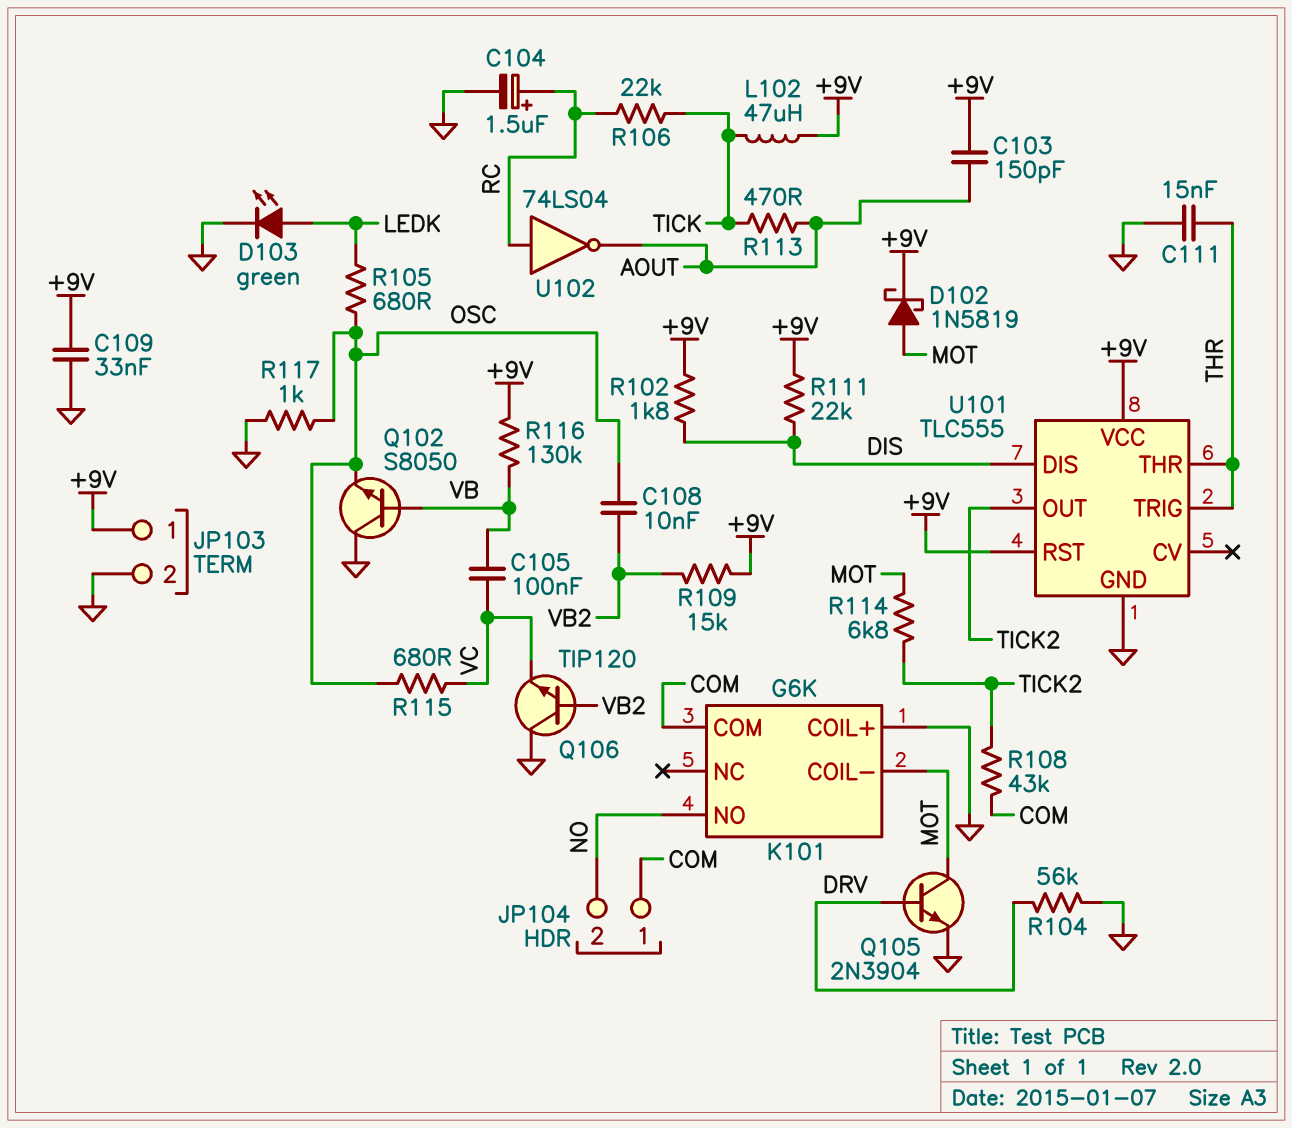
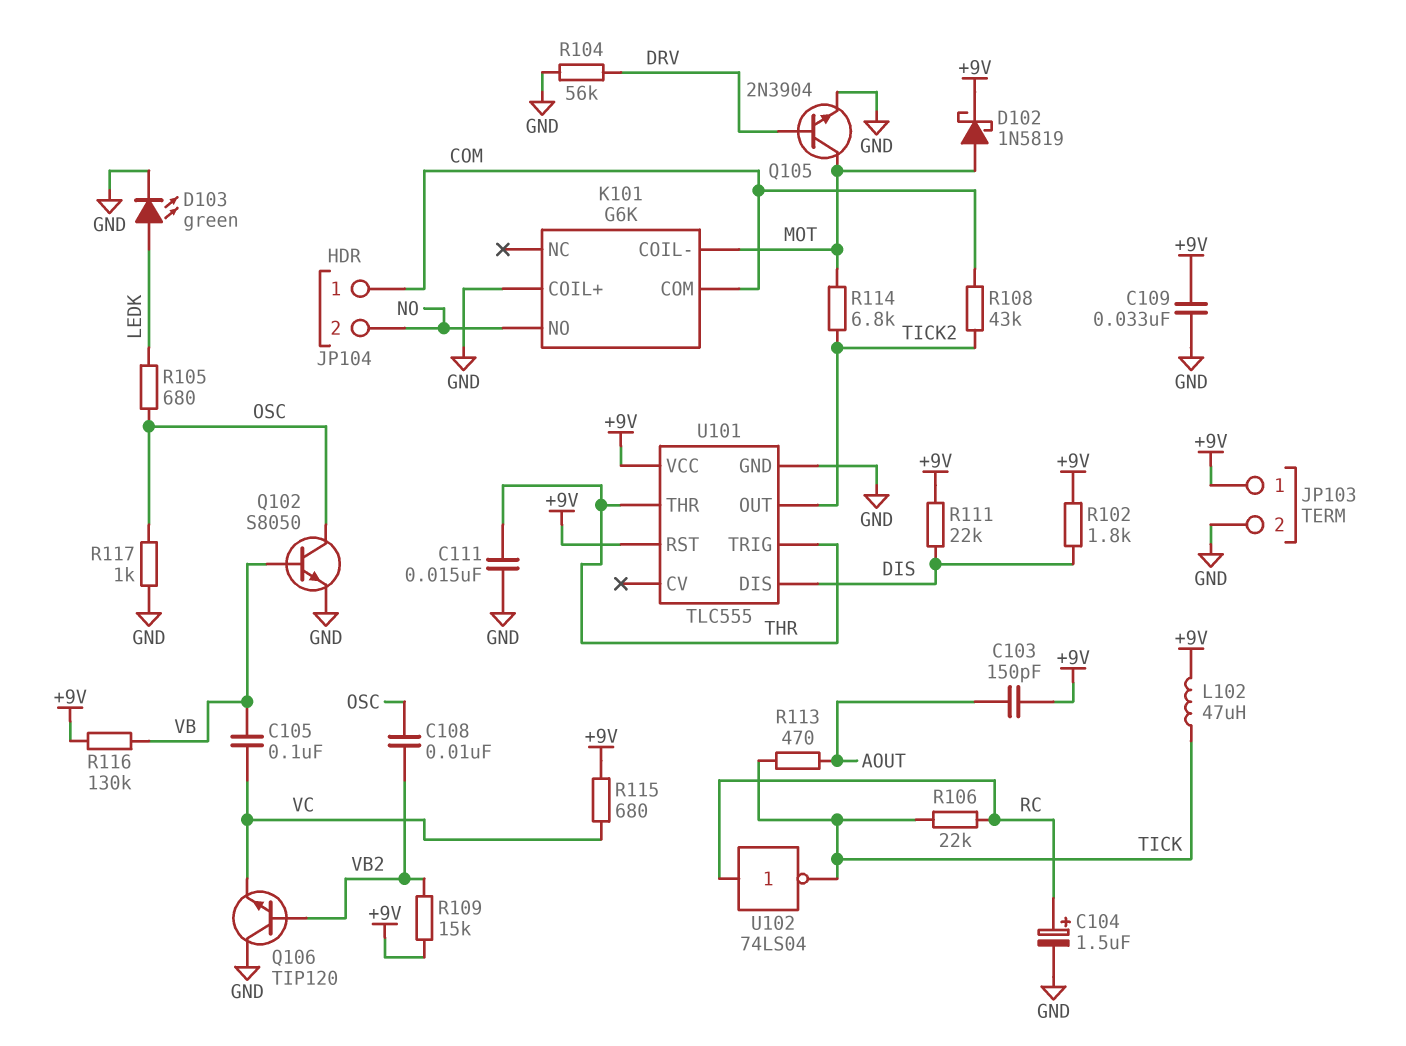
Q102: NPN S8050 (B VB, C GND, E OSC) -> NPN S8050 (B VB, C OSC, E GND)
R115: 680 (OSC, VC) -> 680 (+9V, VC)
U102: NOT 74LS04 (in RC, out AOUT) -> NOT 74LS04 (in RC, out TICK)

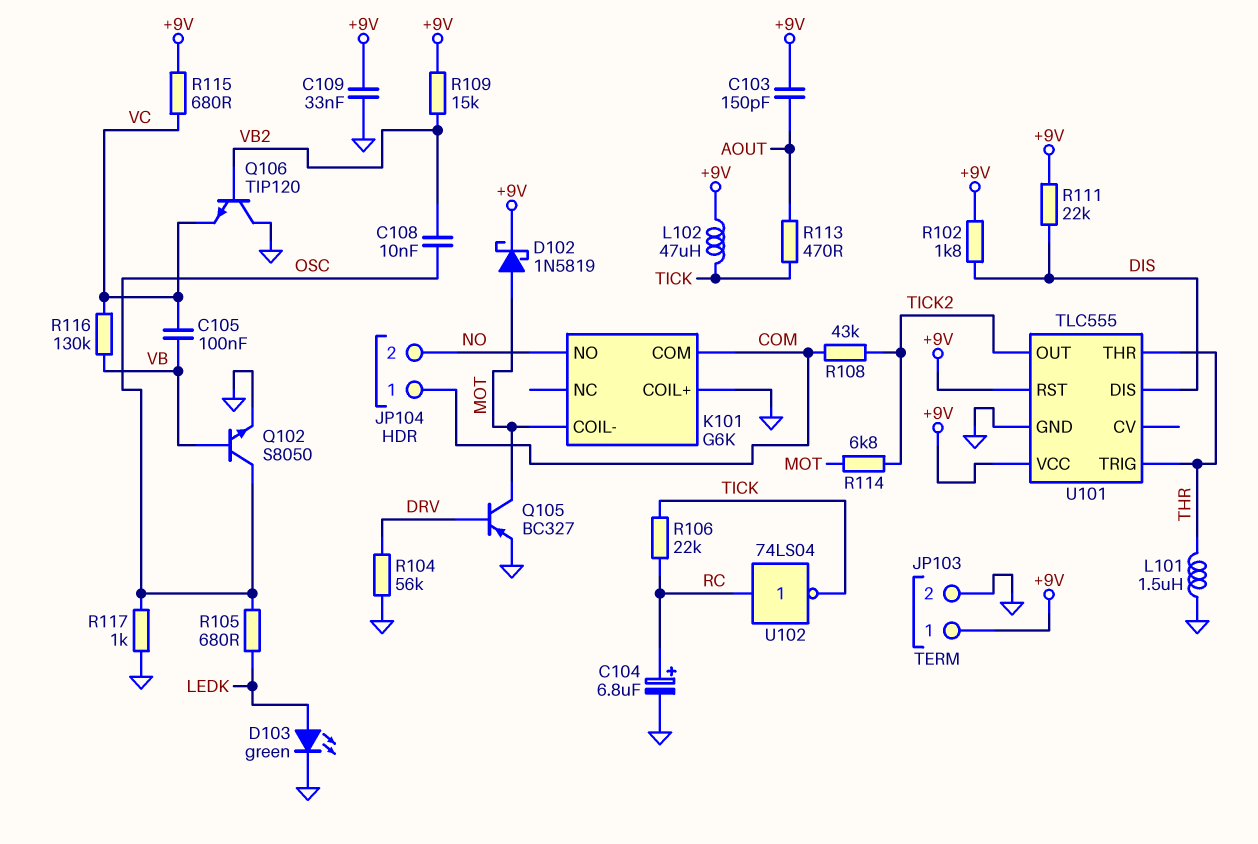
C104: 1.5uF (plus RC, minus GND) -> 6.8uF (plus RC, minus GND)
C111: 15nF (GND, THR) -> none
L101: none -> 1.5uH (GND, THR)
Q105: NPN 2N3904 (B DRV, C MOT, E GND) -> PNP BC327 (B DRV, C MOT, E GND)
R116: 130k (+9V, VB) -> 130k (VB, VC)

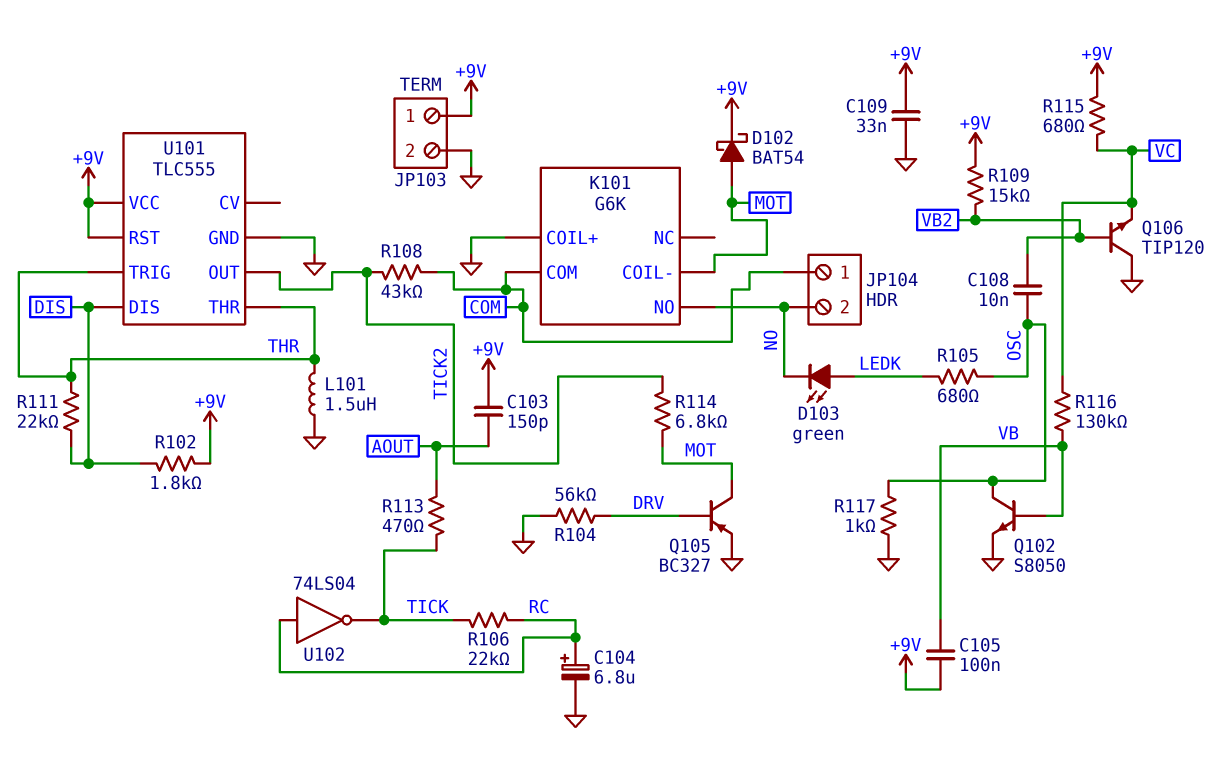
C105: 100nF (VB, VC) -> 100nF (+9V, VB)
D102: schottky 1N5819 (A MOT, K +9V) -> schottky BAT54 (A MOT, K +9V)
D103: LED green (A LEDK, K GND) -> LED green (A LEDK, K NO)
L102: 47uH (+9V, TICK) -> none
R111: 22k (+9V, DIS) -> 22k (DIS, THR)

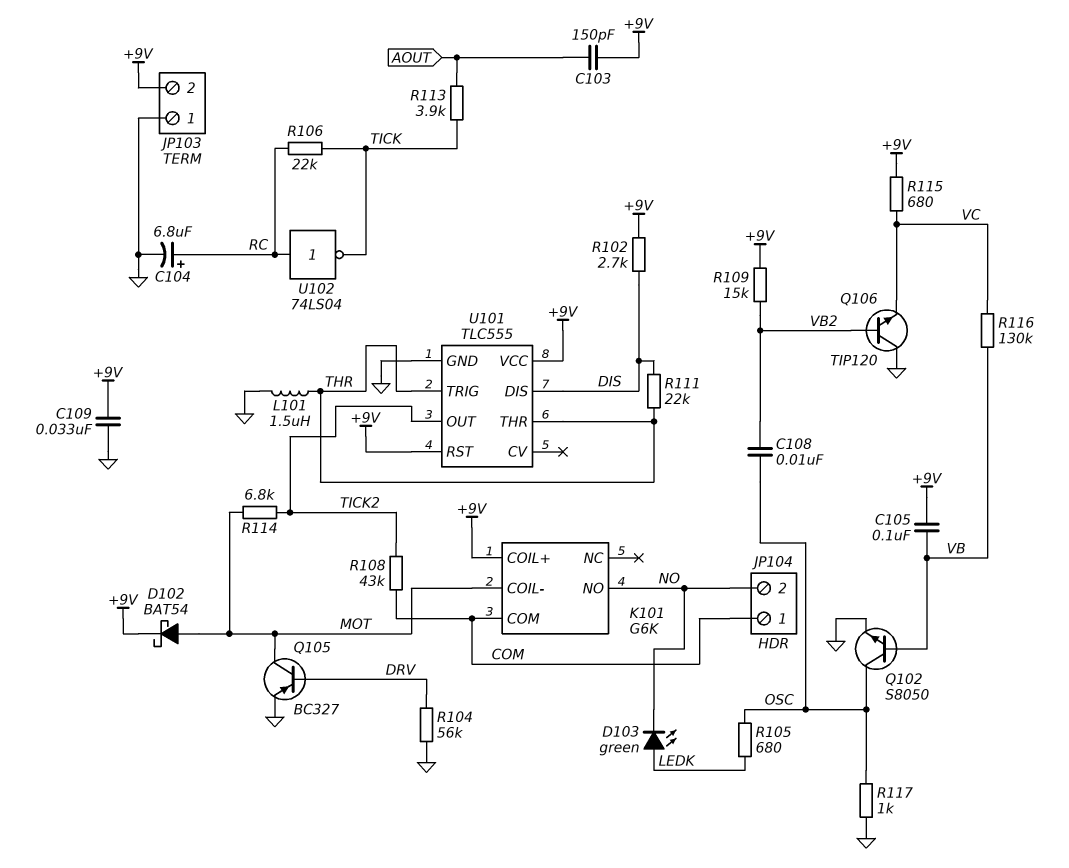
JP103 pin 1: +9V -> GND
JP103 pin 2: GND -> +9V
K101 pin COIL+: GND -> +9V
R102: 1.8k (+9V, DIS) -> 2.7k (+9V, DIS)
R113: 470 (AOUT, TICK) -> 3.9k (AOUT, TICK)

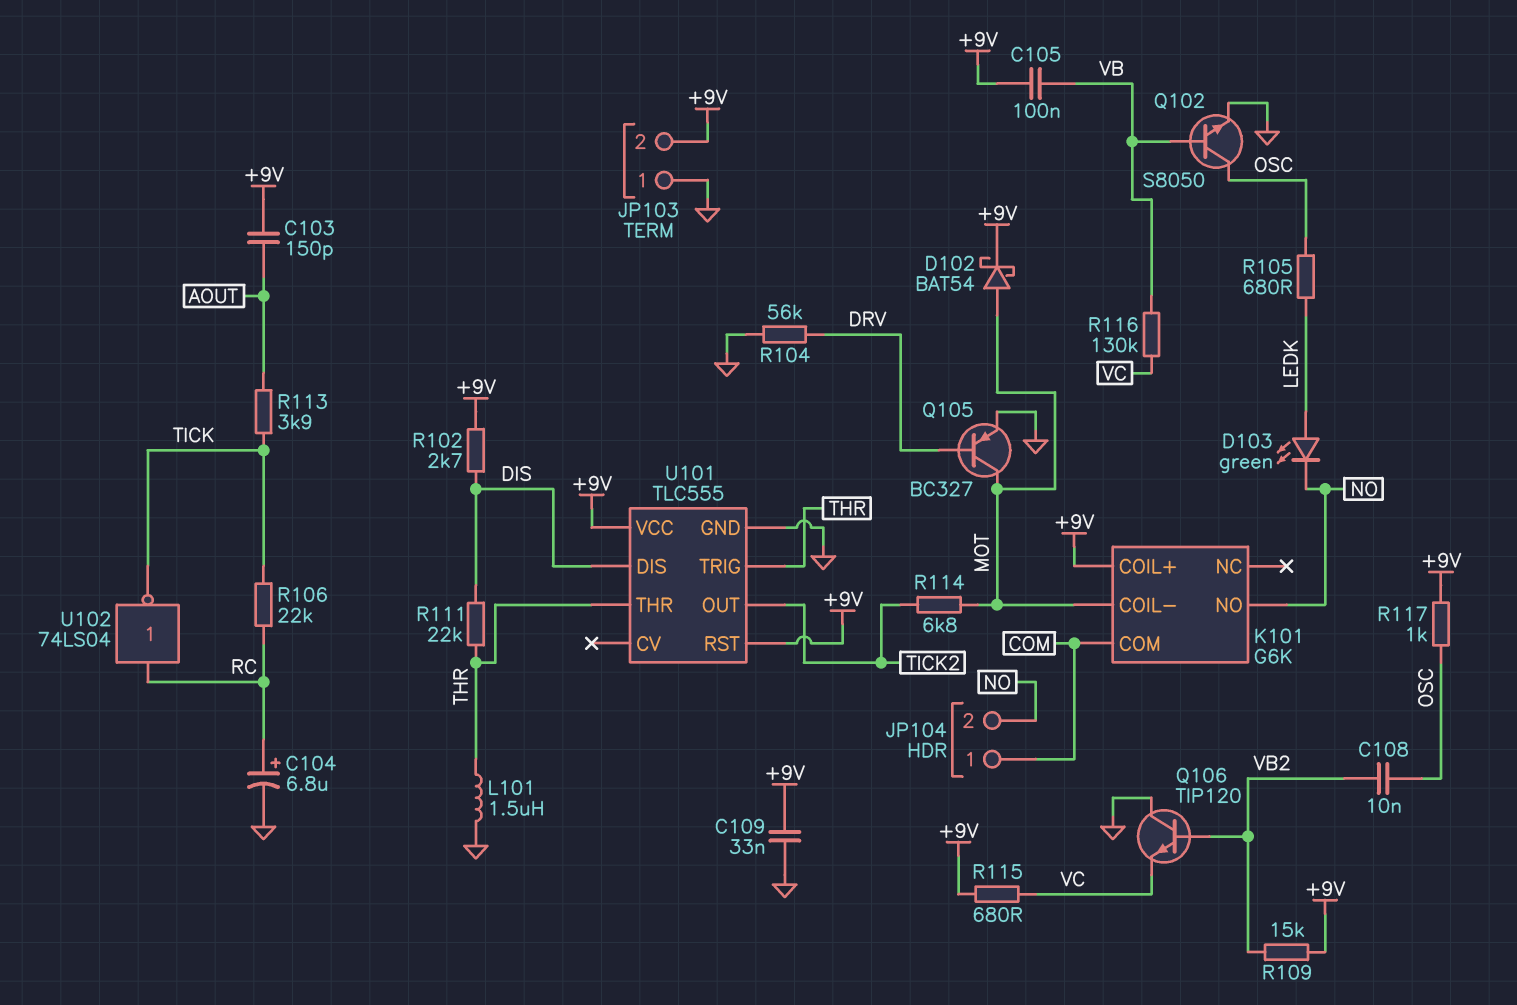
R108: 43k (COM, TICK2) -> none
R117: 1k (GND, OSC) -> 1k (+9V, OSC)

